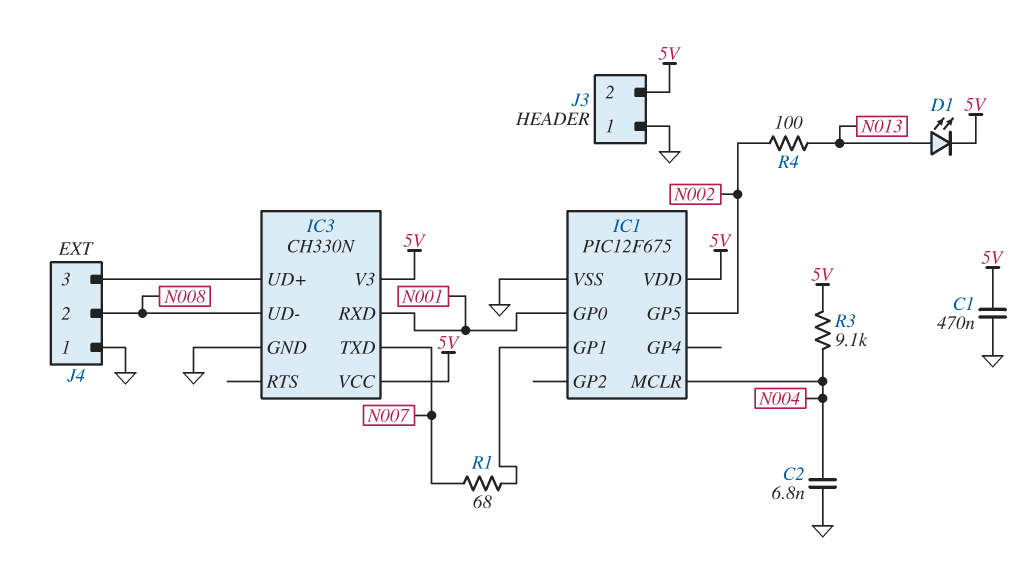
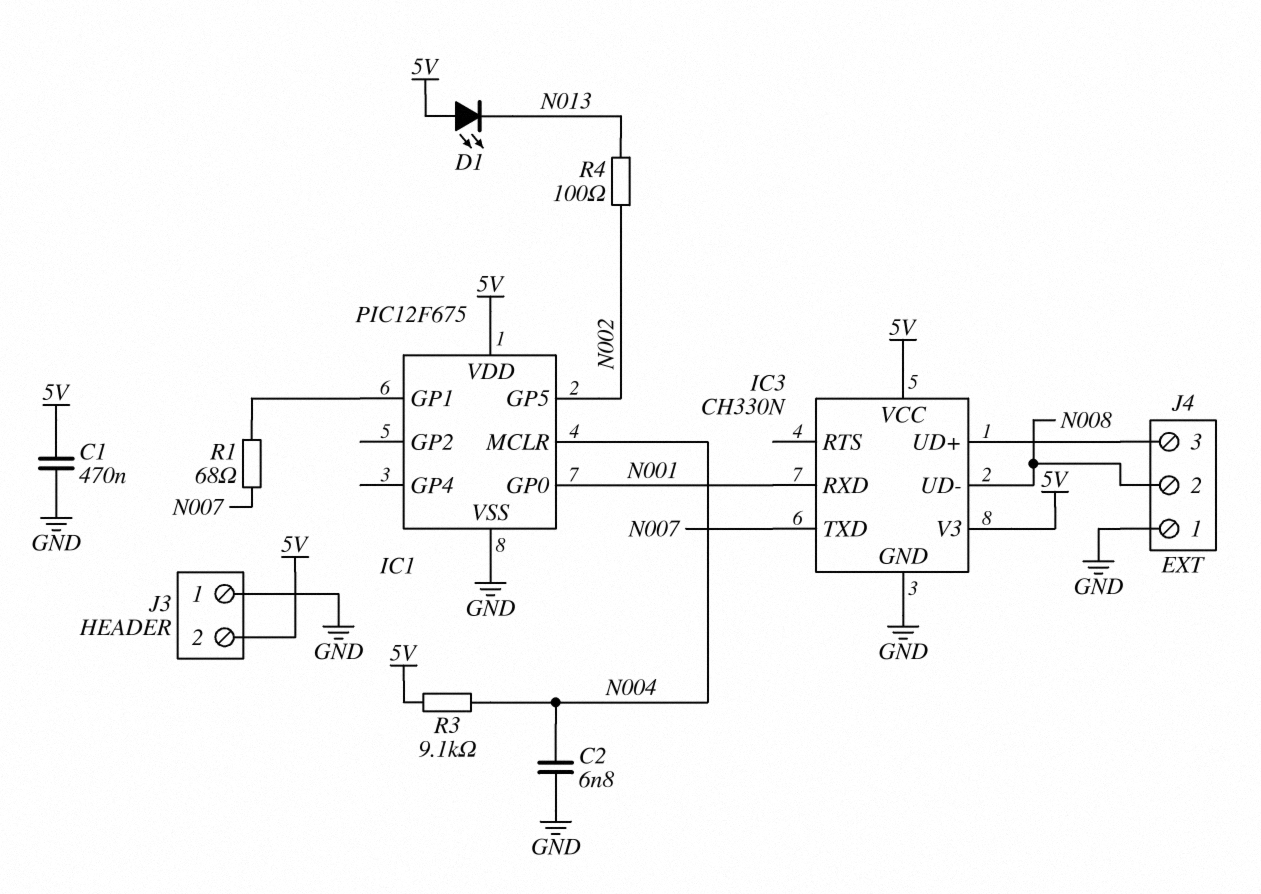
D1: LED (A N013, K 5V) -> LED (A 5V, K N013)

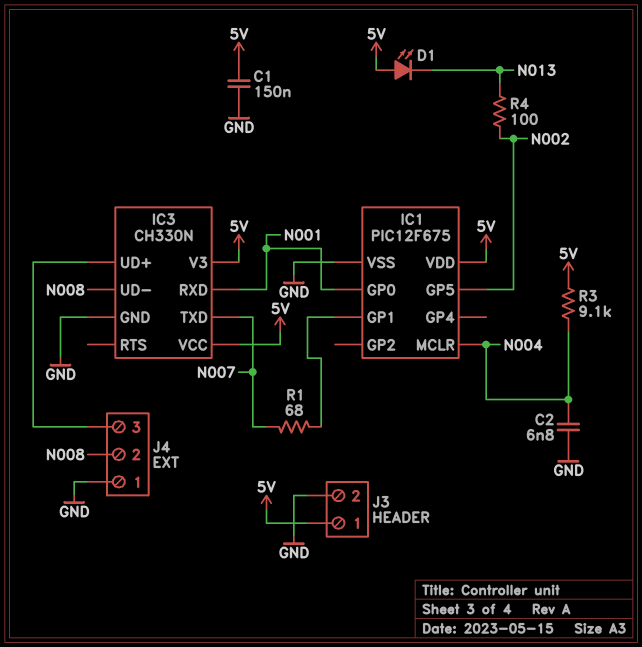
C1: 470nF (5V, GND) -> 150nF (5V, GND)
J3 pin 1: GND -> 5V
J3 pin 2: 5V -> GND

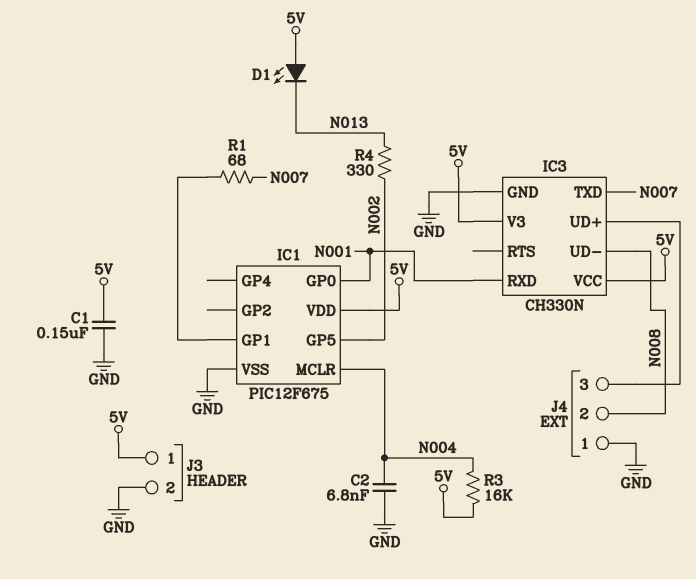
R3: 9.1k (5V, N004) -> 16k (5V, N004)
R4: 100 (N002, N013) -> 330 (N002, N013)

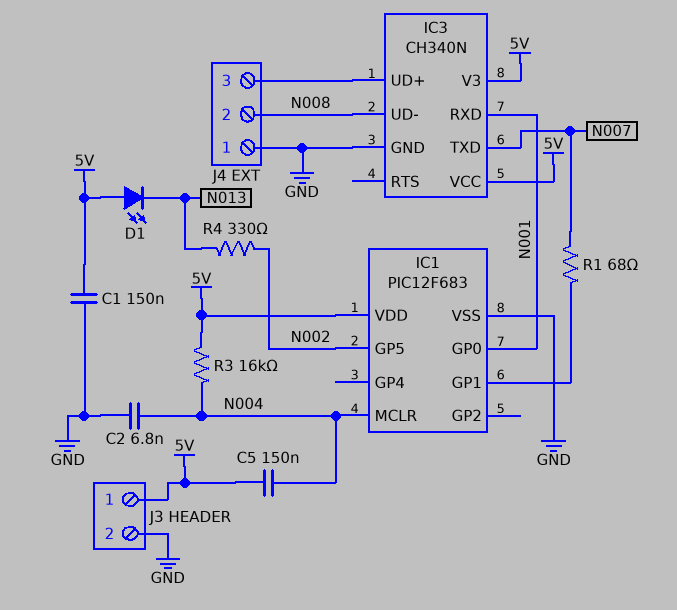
C5: none -> 150nF (5V, N004)
IC1: PIC12F675 -> PIC12F683
IC3: CH330N -> CH340N

